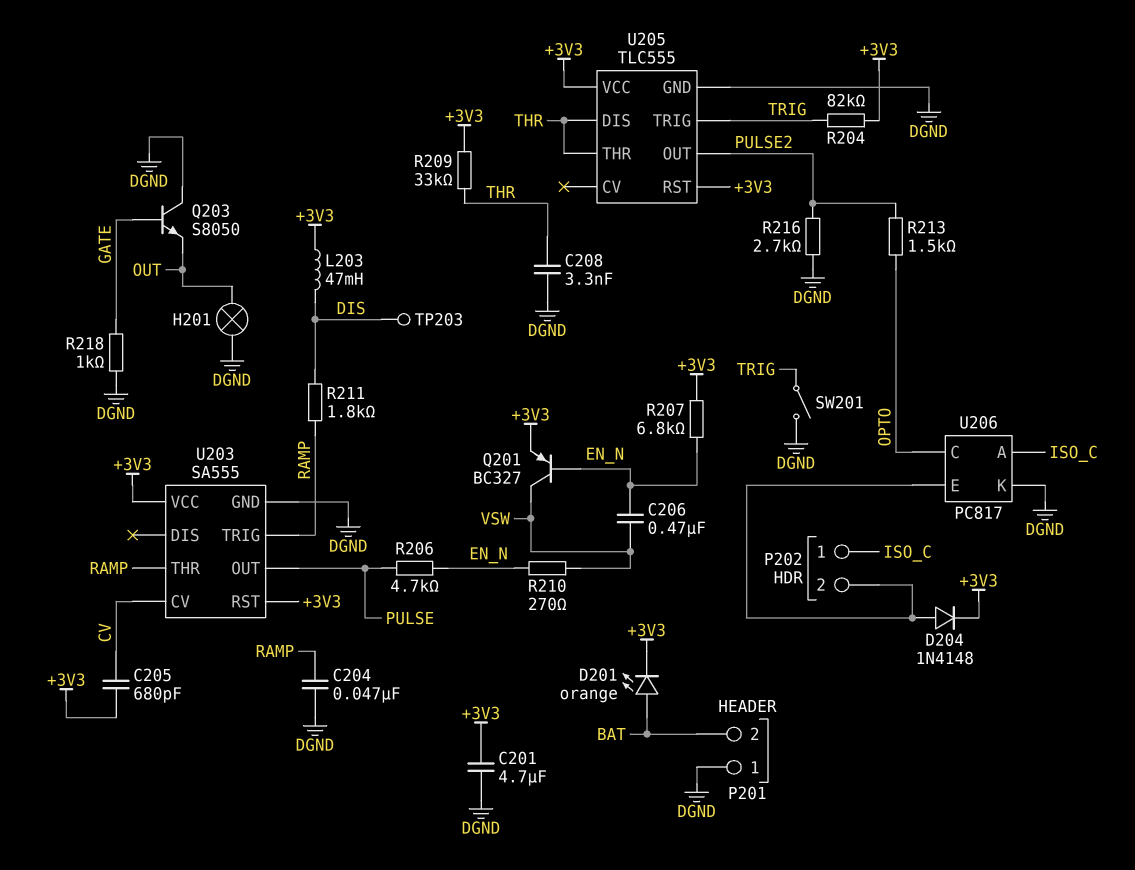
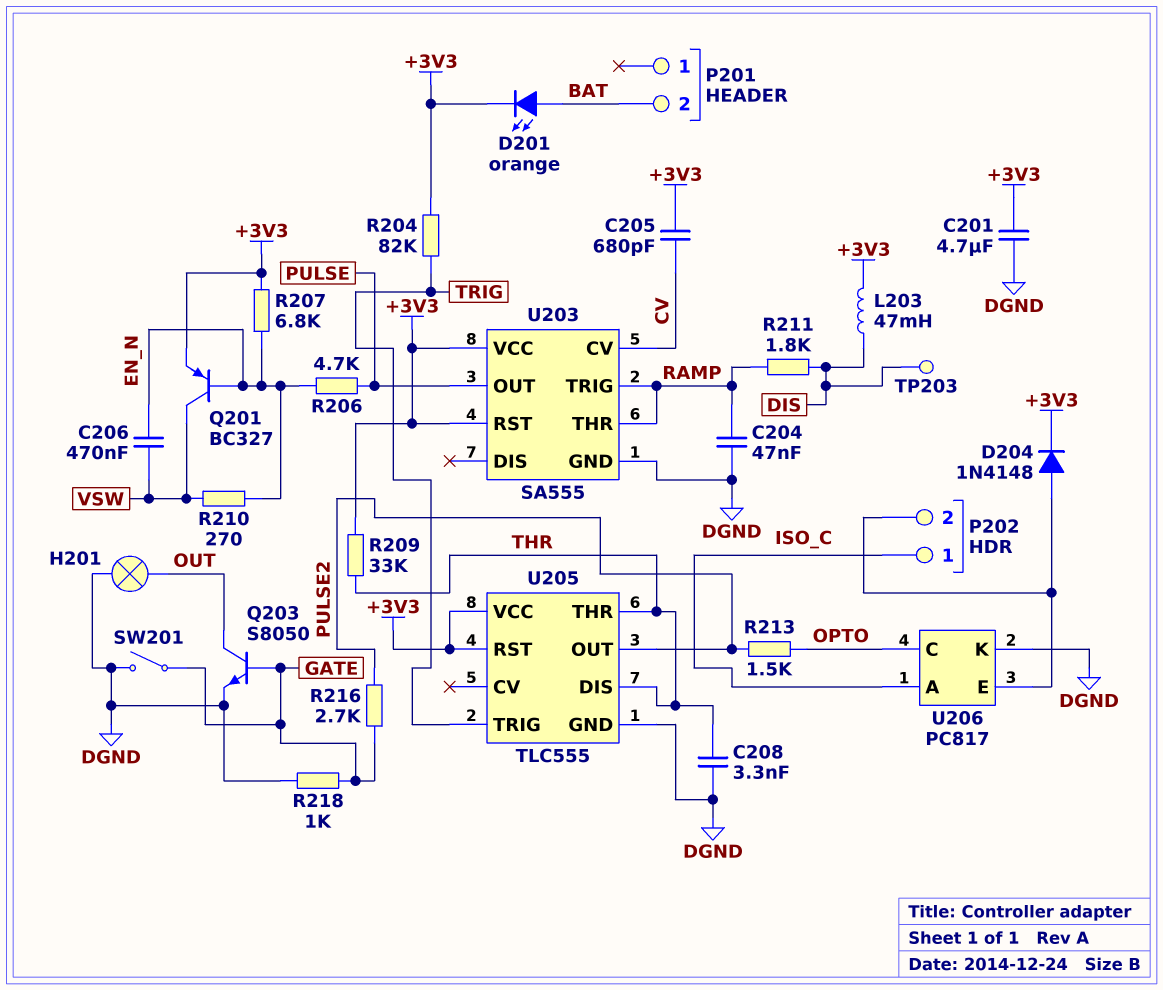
P201 pin 1: DGND -> none
Q203: NPN S8050 (B GATE, C DGND, E OUT) -> NPN S8050 (B GATE, C OUT, E DGND)
R216: 2.7k (DGND, PULSE2) -> 2.7k (GATE, PULSE2)
SW201: switch (DGND, TRIG) -> switch (DGND, GATE)

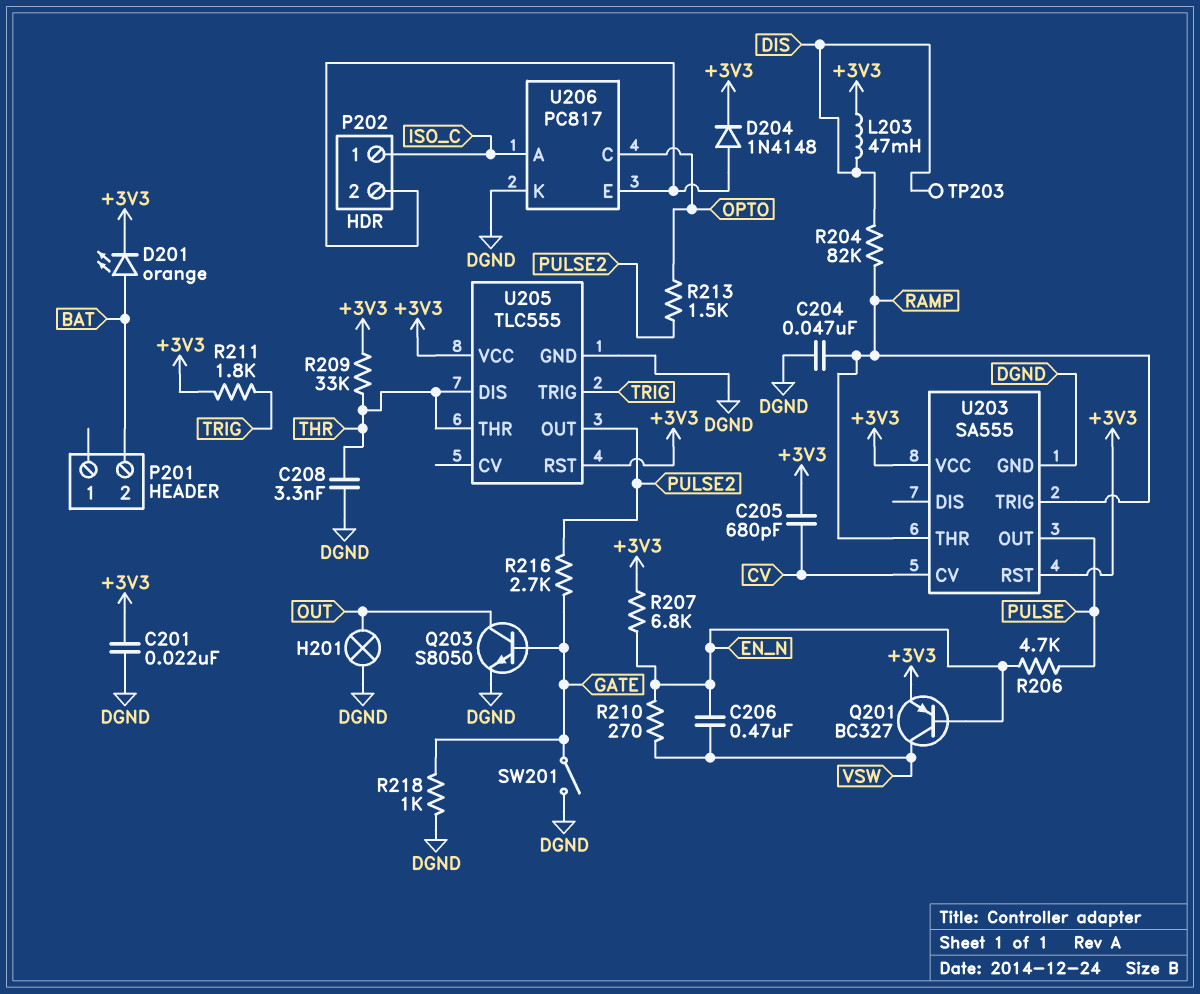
C201: 4.7uF (+3V3, DGND) -> 22nF (+3V3, DGND)
R204: 82k (+3V3, TRIG) -> 82k (DIS, RAMP)
R211: 1.8k (DIS, RAMP) -> 1.8k (+3V3, TRIG)

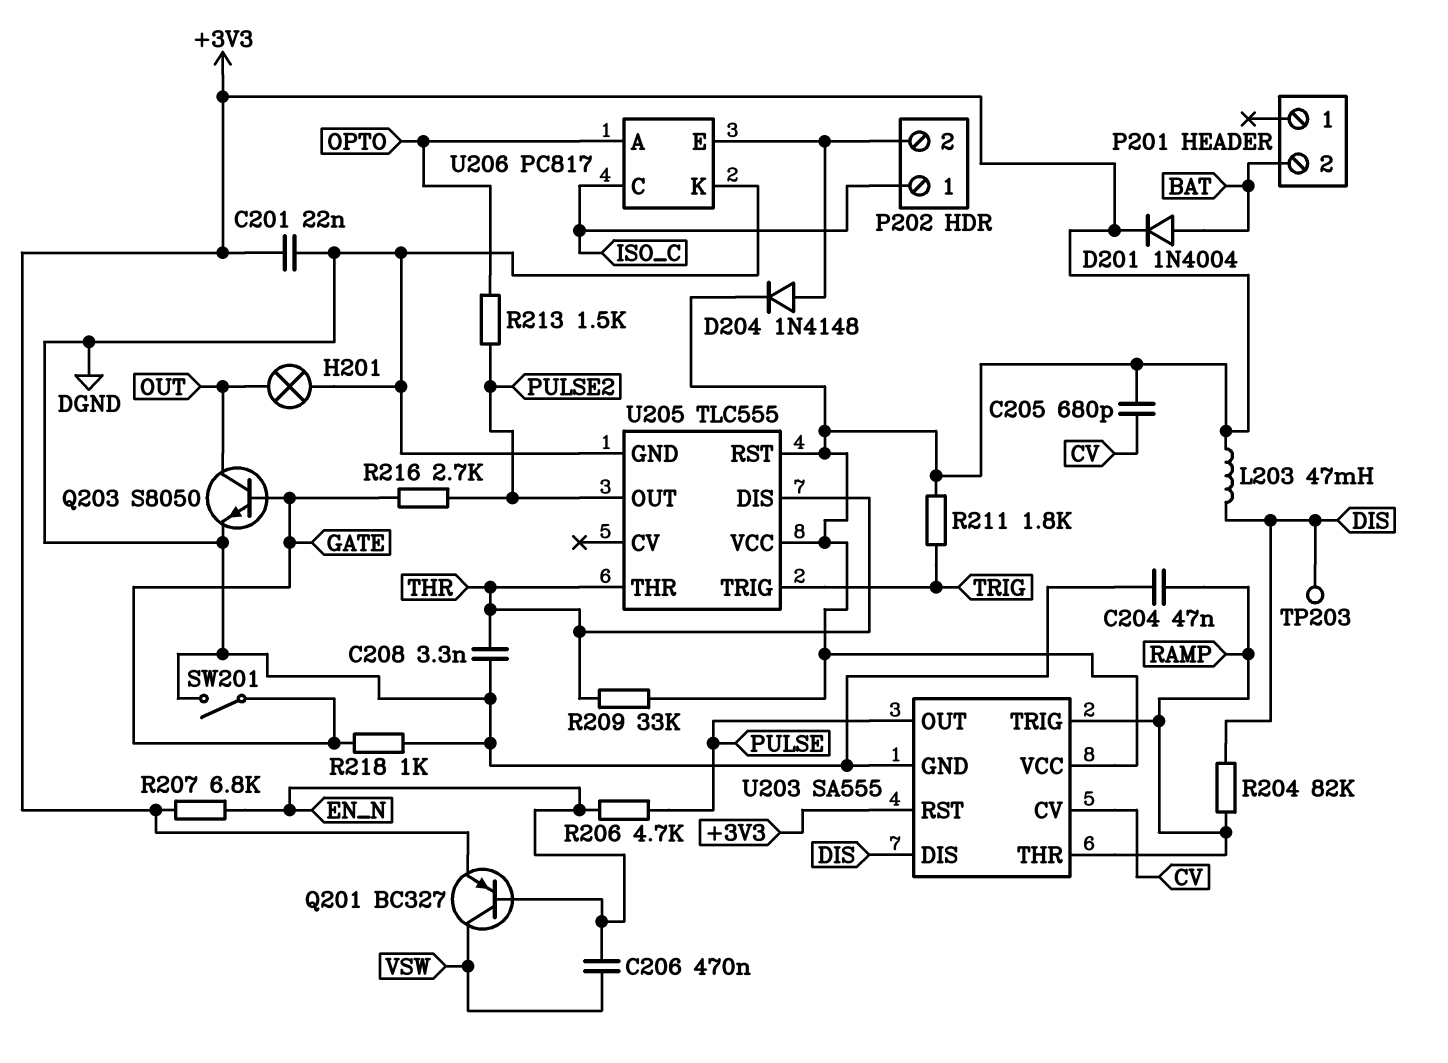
D201: LED orange (A BAT, K +3V3) -> diode 1N4004 (A BAT, K +3V3)
R210: 270 (EN_N, VSW) -> none
U203 pin DIS: none -> DIS
U206 pin A: ISO_C -> OPTO
U206 pin C: OPTO -> ISO_C

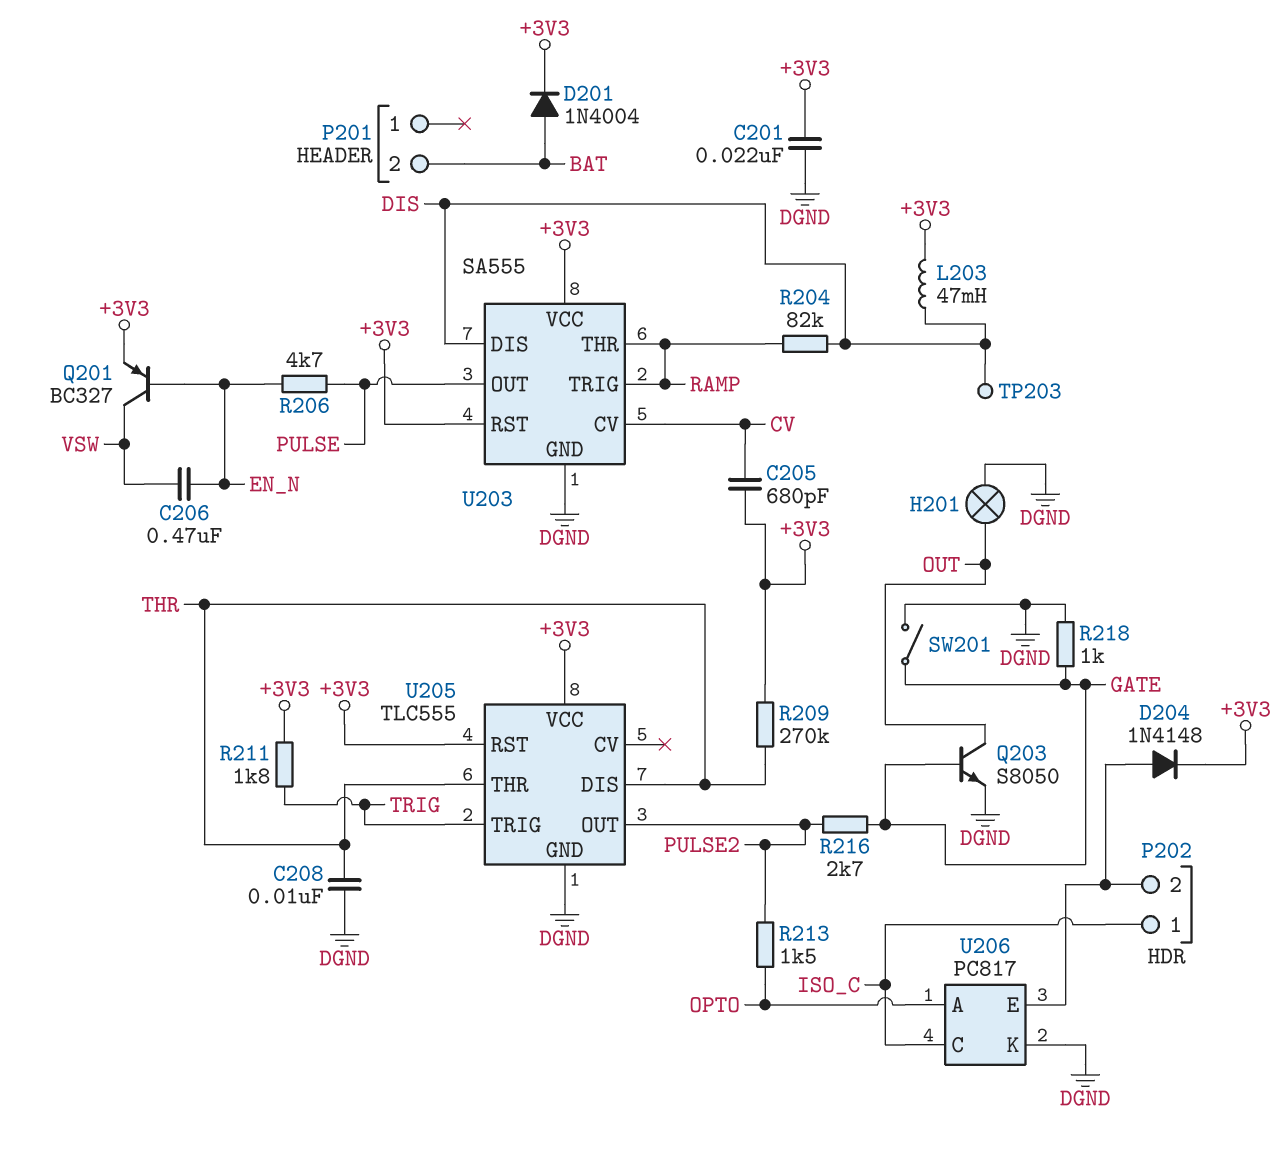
C204: 47nF (DGND, RAMP) -> none
C208: 3.3nF (DGND, THR) -> 10nF (DGND, THR)
R207: 6.8k (+3V3, EN_N) -> none
R209: 33k (+3V3, THR) -> 270k (+3V3, THR)

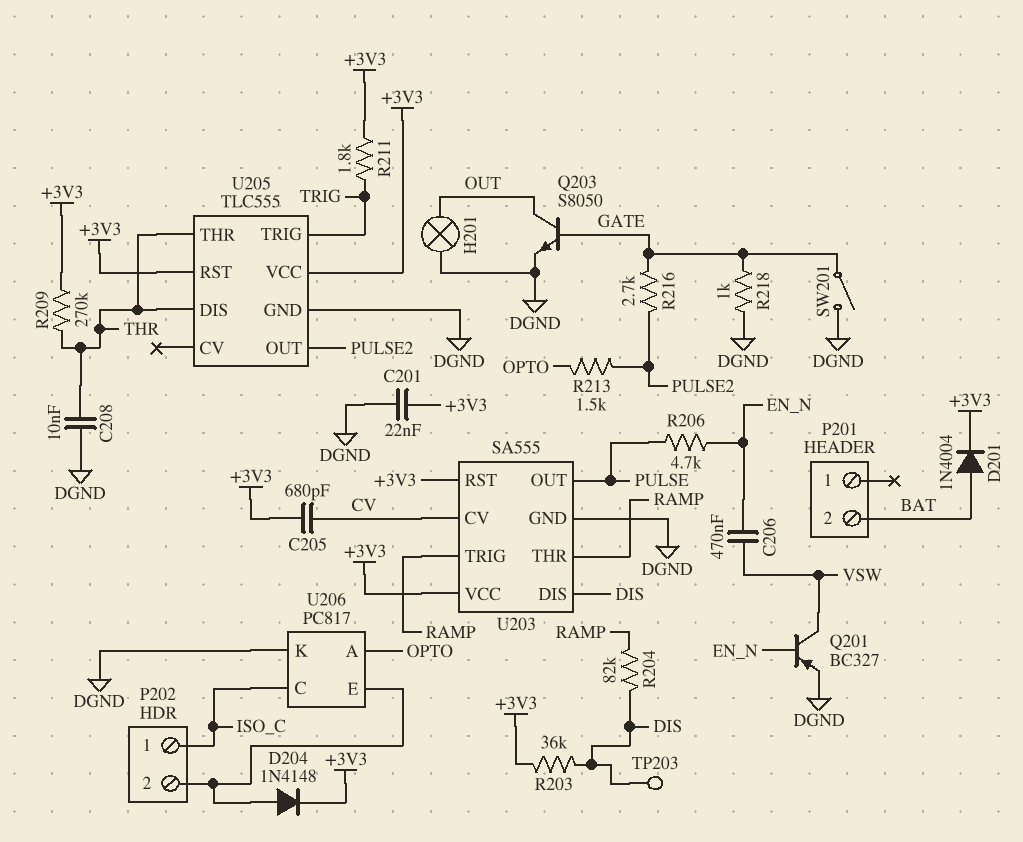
L203: 47mH (+3V3, DIS) -> none
Q201: PNP BC327 (B EN_N, C VSW, E +3V3) -> PNP BC327 (B EN_N, C VSW, E DGND)
R203: none -> 36k (+3V3, DIS)

